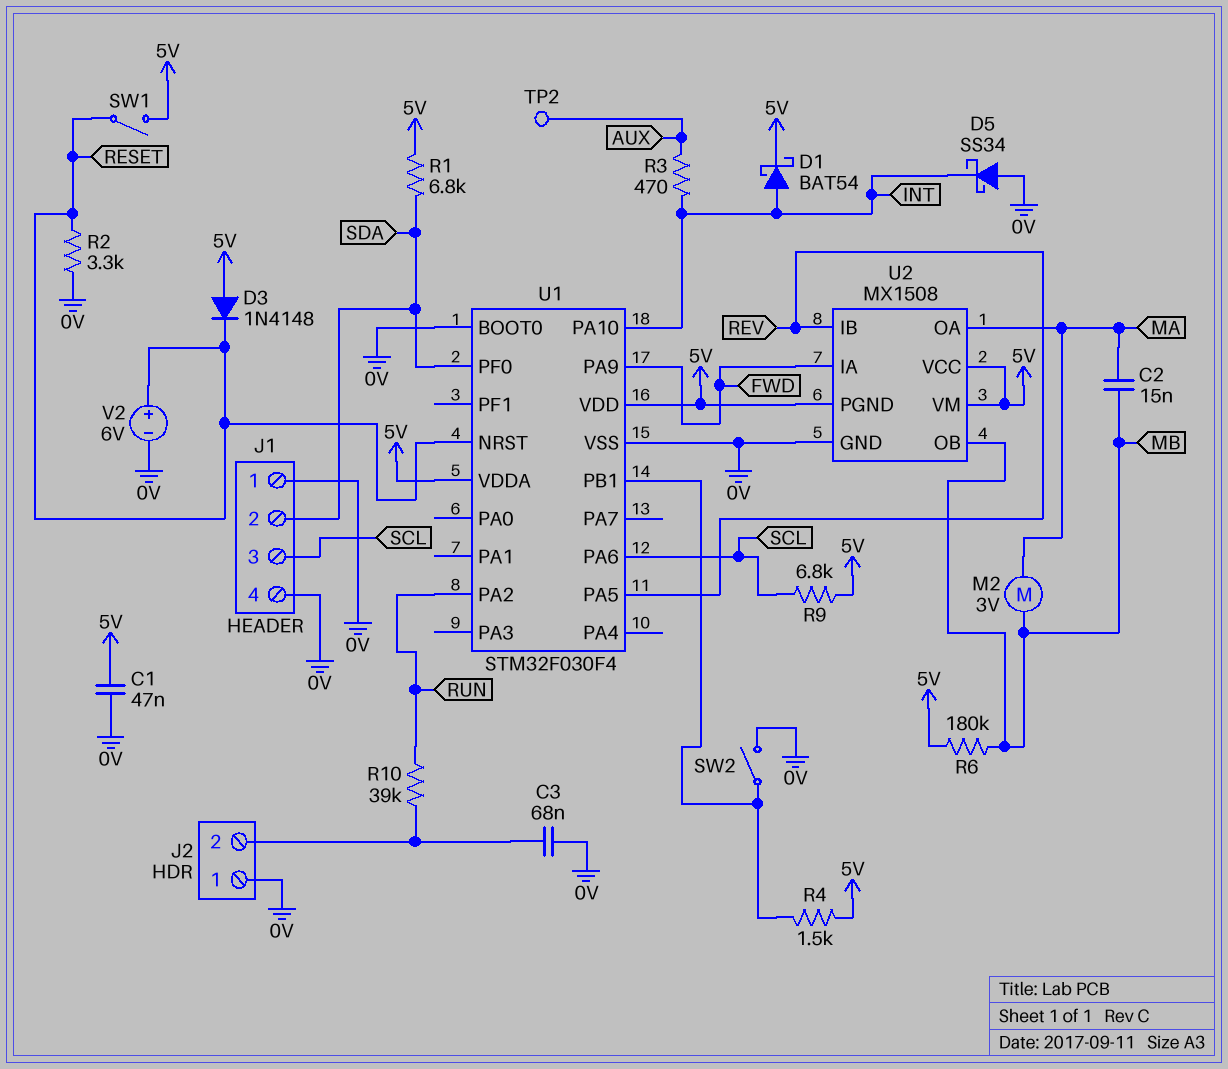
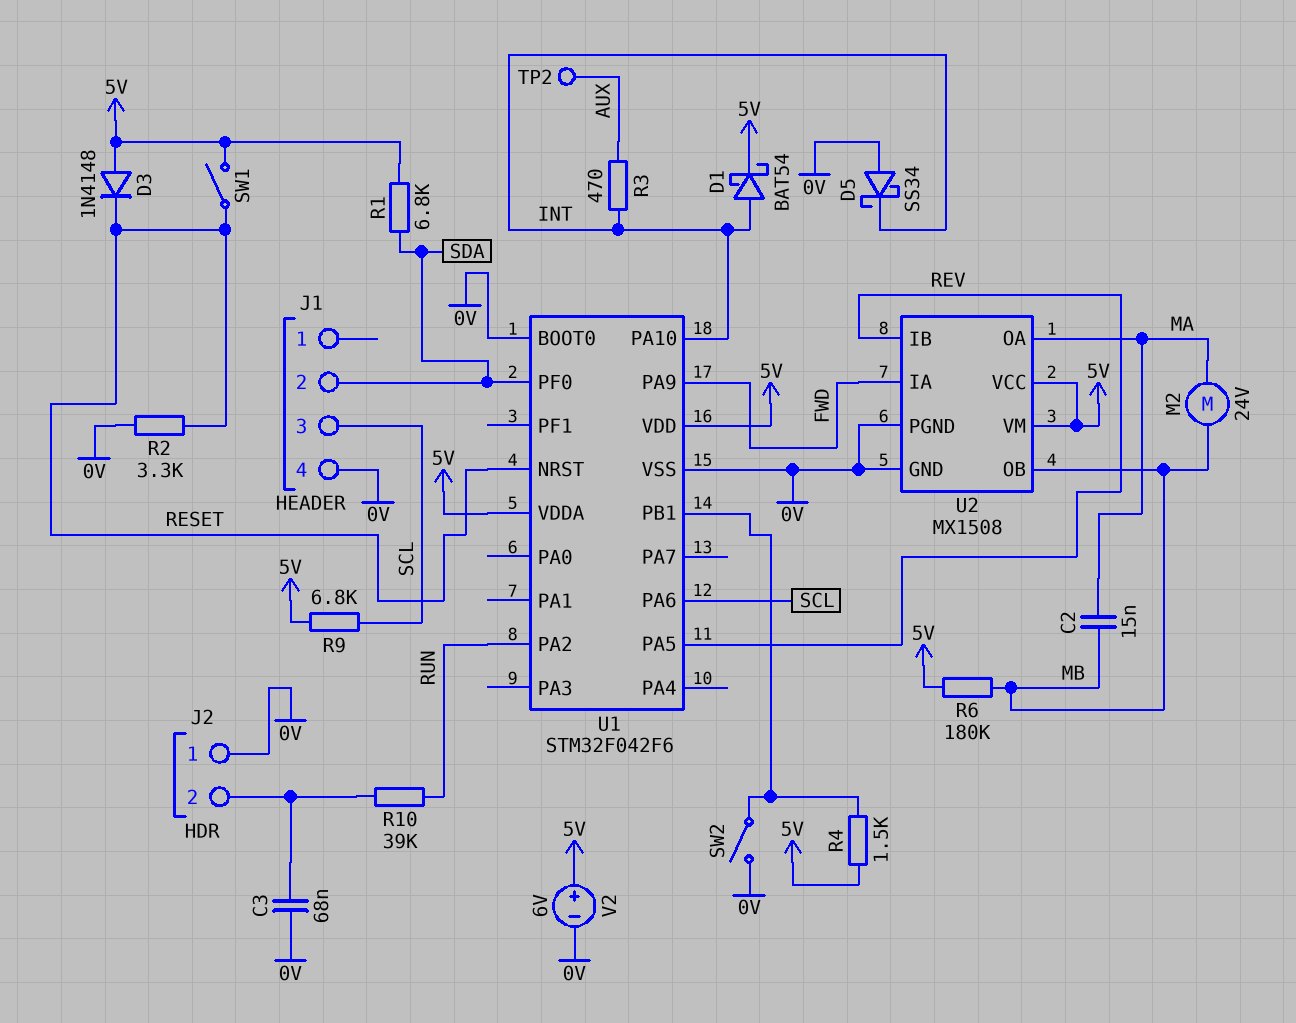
C1: 47nF (0V, 5V) -> none
J1 pin 1: 0V -> none
M2: motor 3V (MA, MB) -> motor 24V (MA, MB)
U1: STM32F030F4 -> STM32F042F6
U2 pin PGND: 5V -> 0V
V2: 6V (plus RESET, minus 0V) -> 6V (plus 5V, minus 0V)

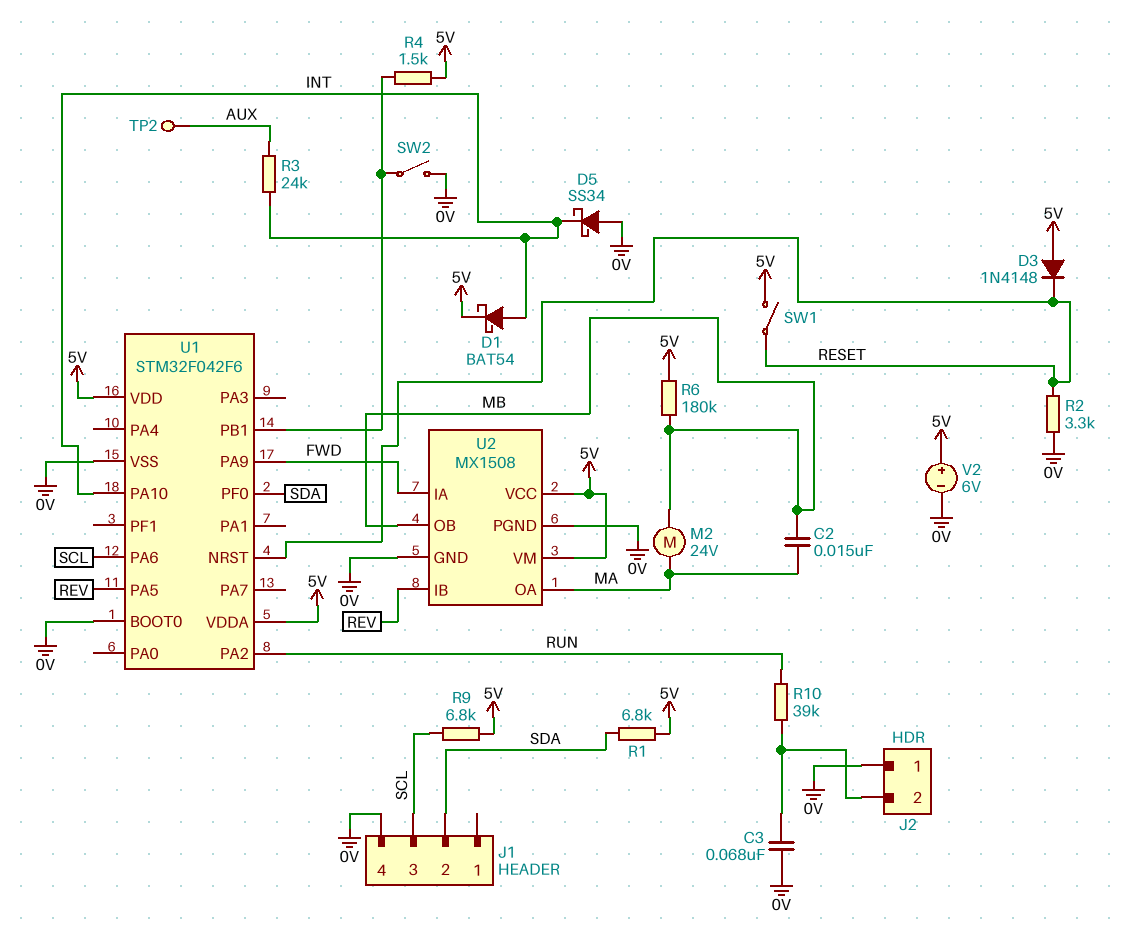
R3: 470 (AUX, INT) -> 24k (AUX, INT)

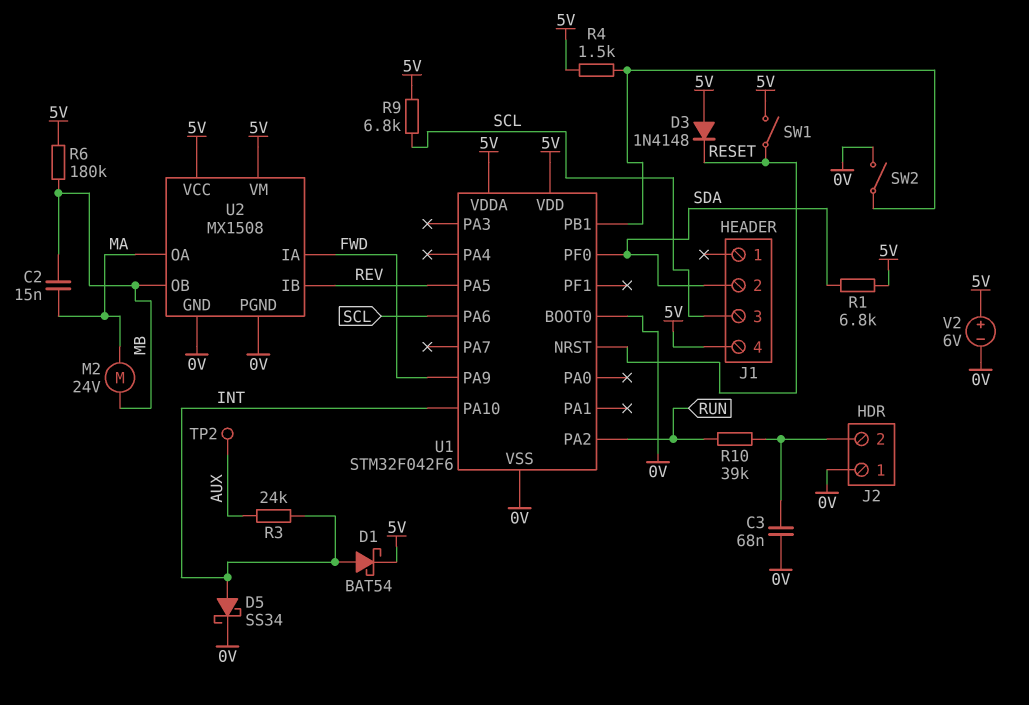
D5: schottky SS34 (A 0V, K INT) -> schottky SS34 (A INT, K 0V)
J1 pin 4: 0V -> 5V
R2: 3.3k (0V, RESET) -> none

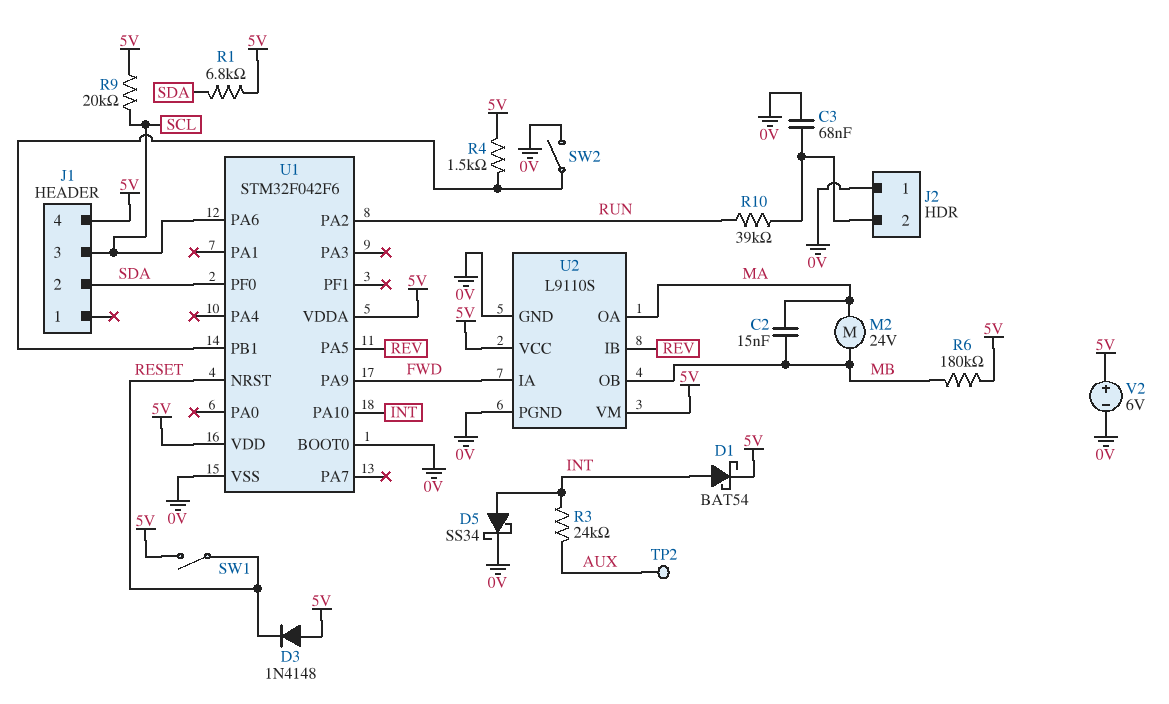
R9: 6.8k (5V, SCL) -> 20k (5V, SCL)
U2: MX1508 -> L9110S

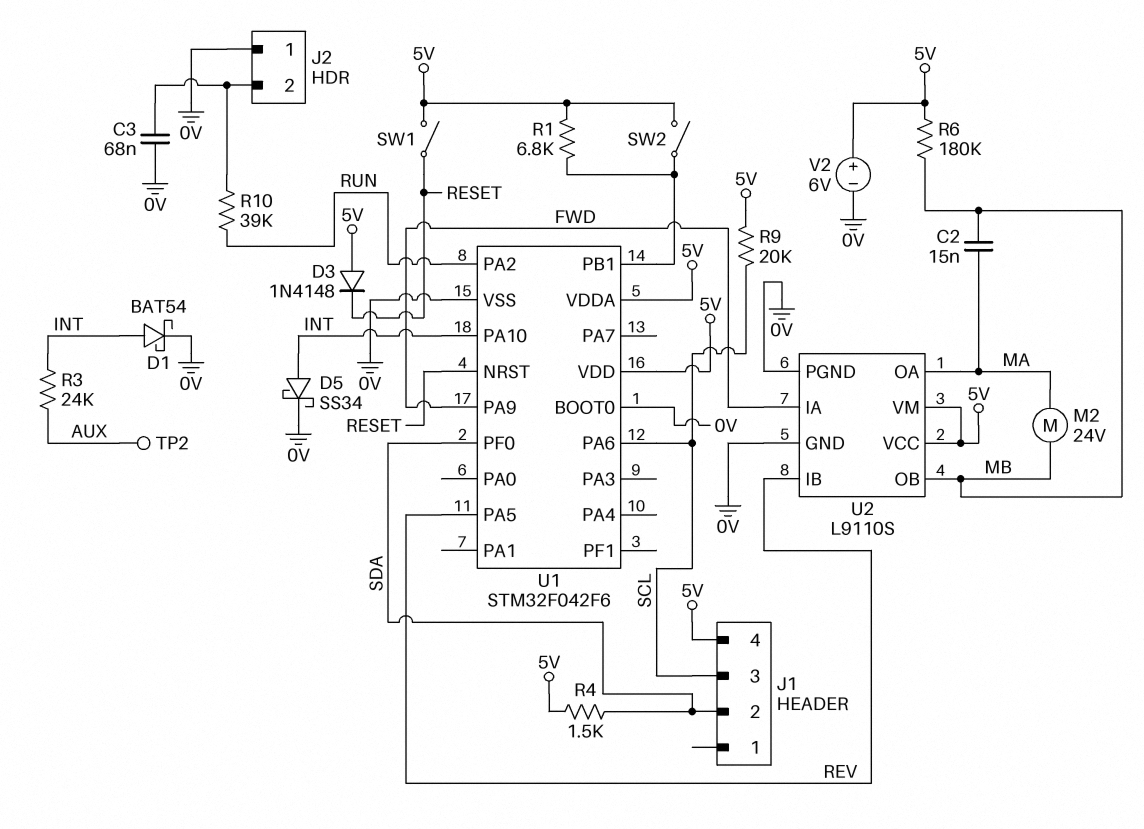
D1: schottky BAT54 (A INT, K 5V) -> schottky BAT54 (A INT, K 0V)
R1: 6.8k (5V, SDA) -> 6.8k (5V, U1/PB1)
R4: 1.5k (5V, U1/PB1) -> 1.5k (5V, SDA)
SW2: switch (0V, U1/PB1) -> switch (5V, U1/PB1)

